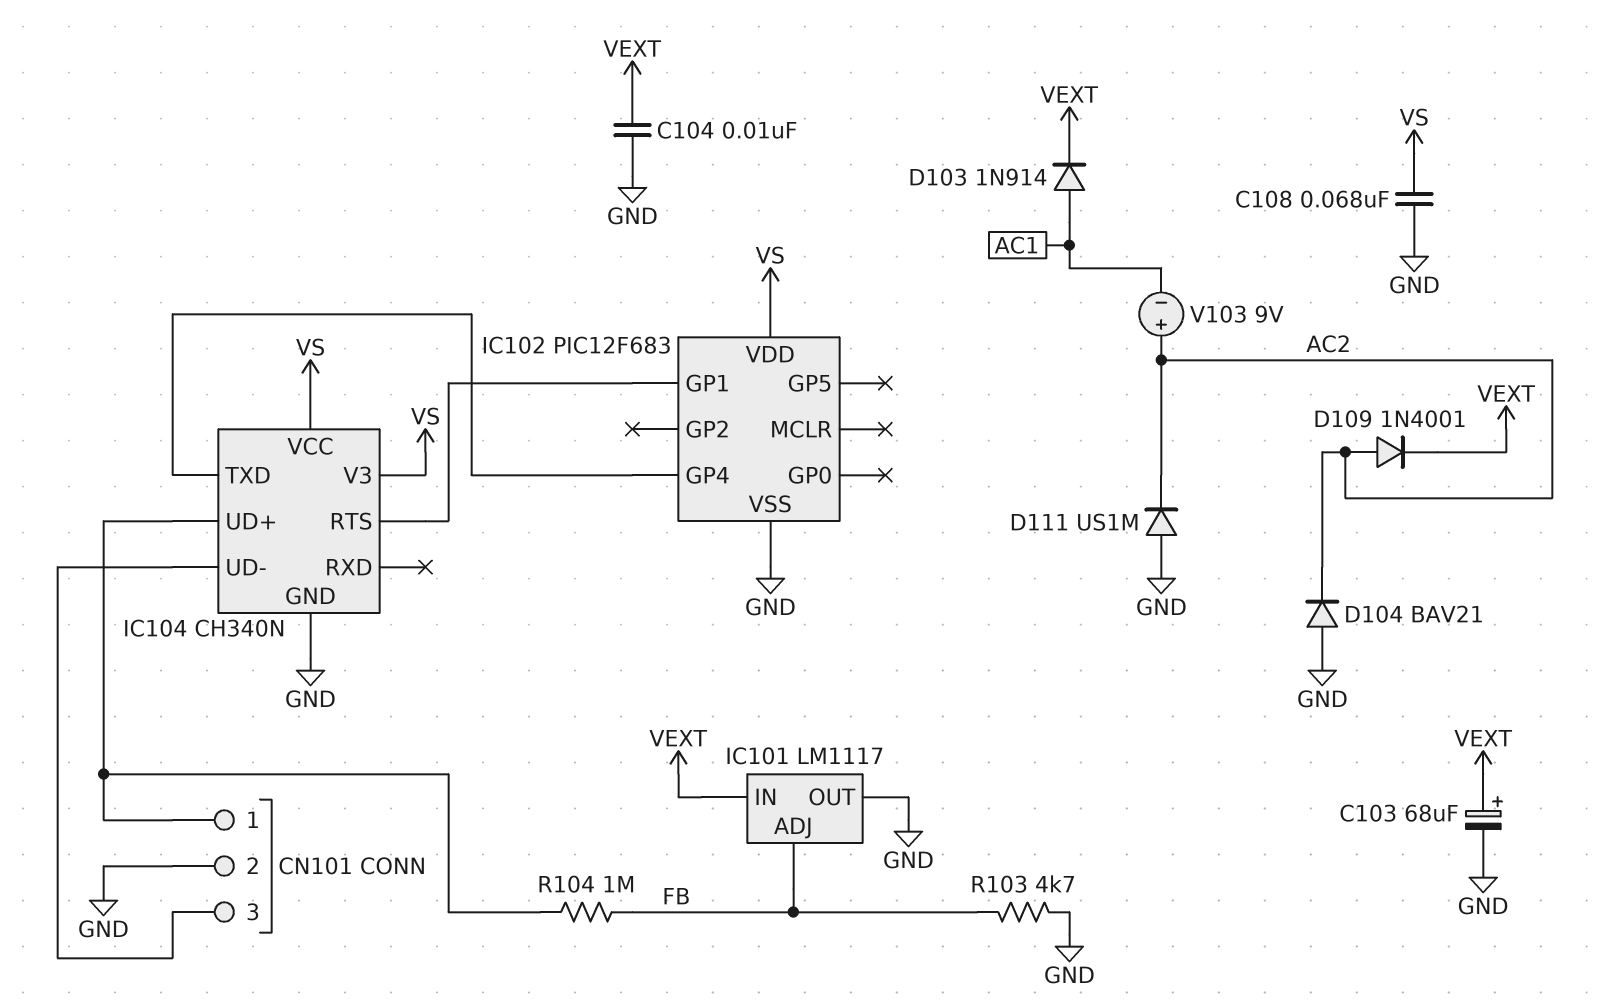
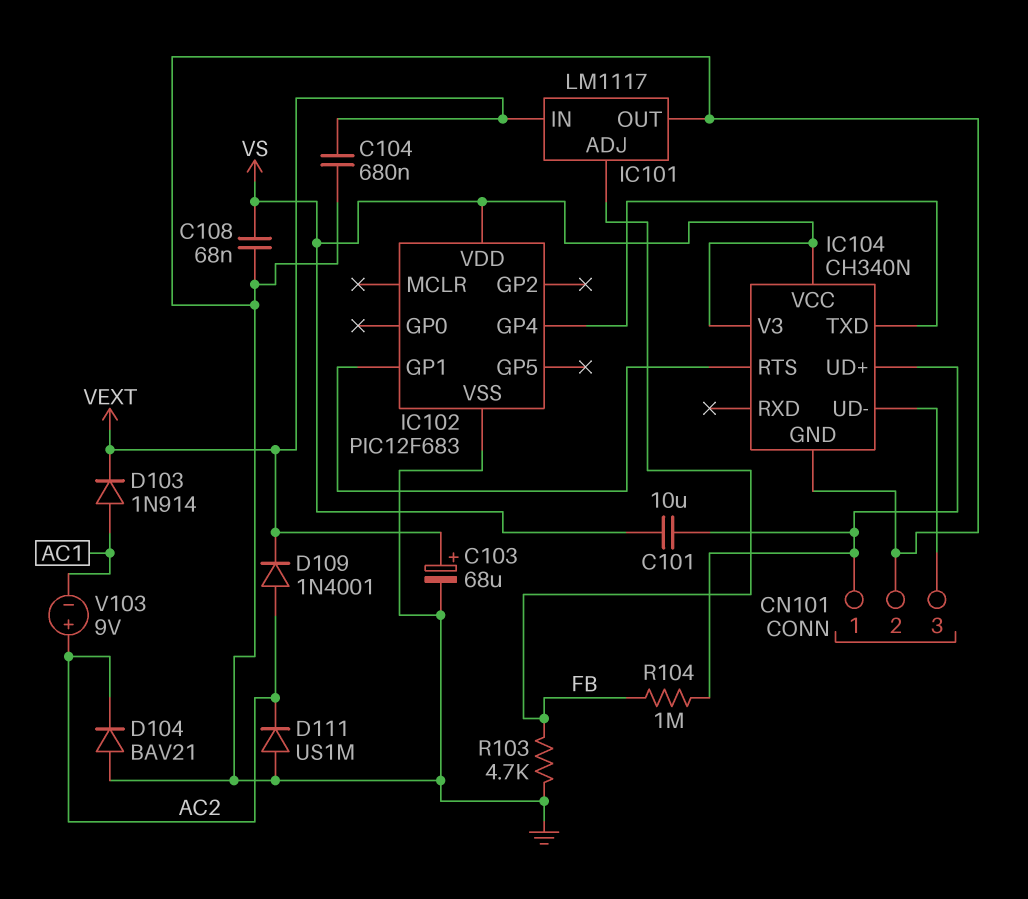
C101: none -> 10uF (CN101/1, VS)
C104: 10nF (GND, VEXT) -> 680nF (GND, VEXT)

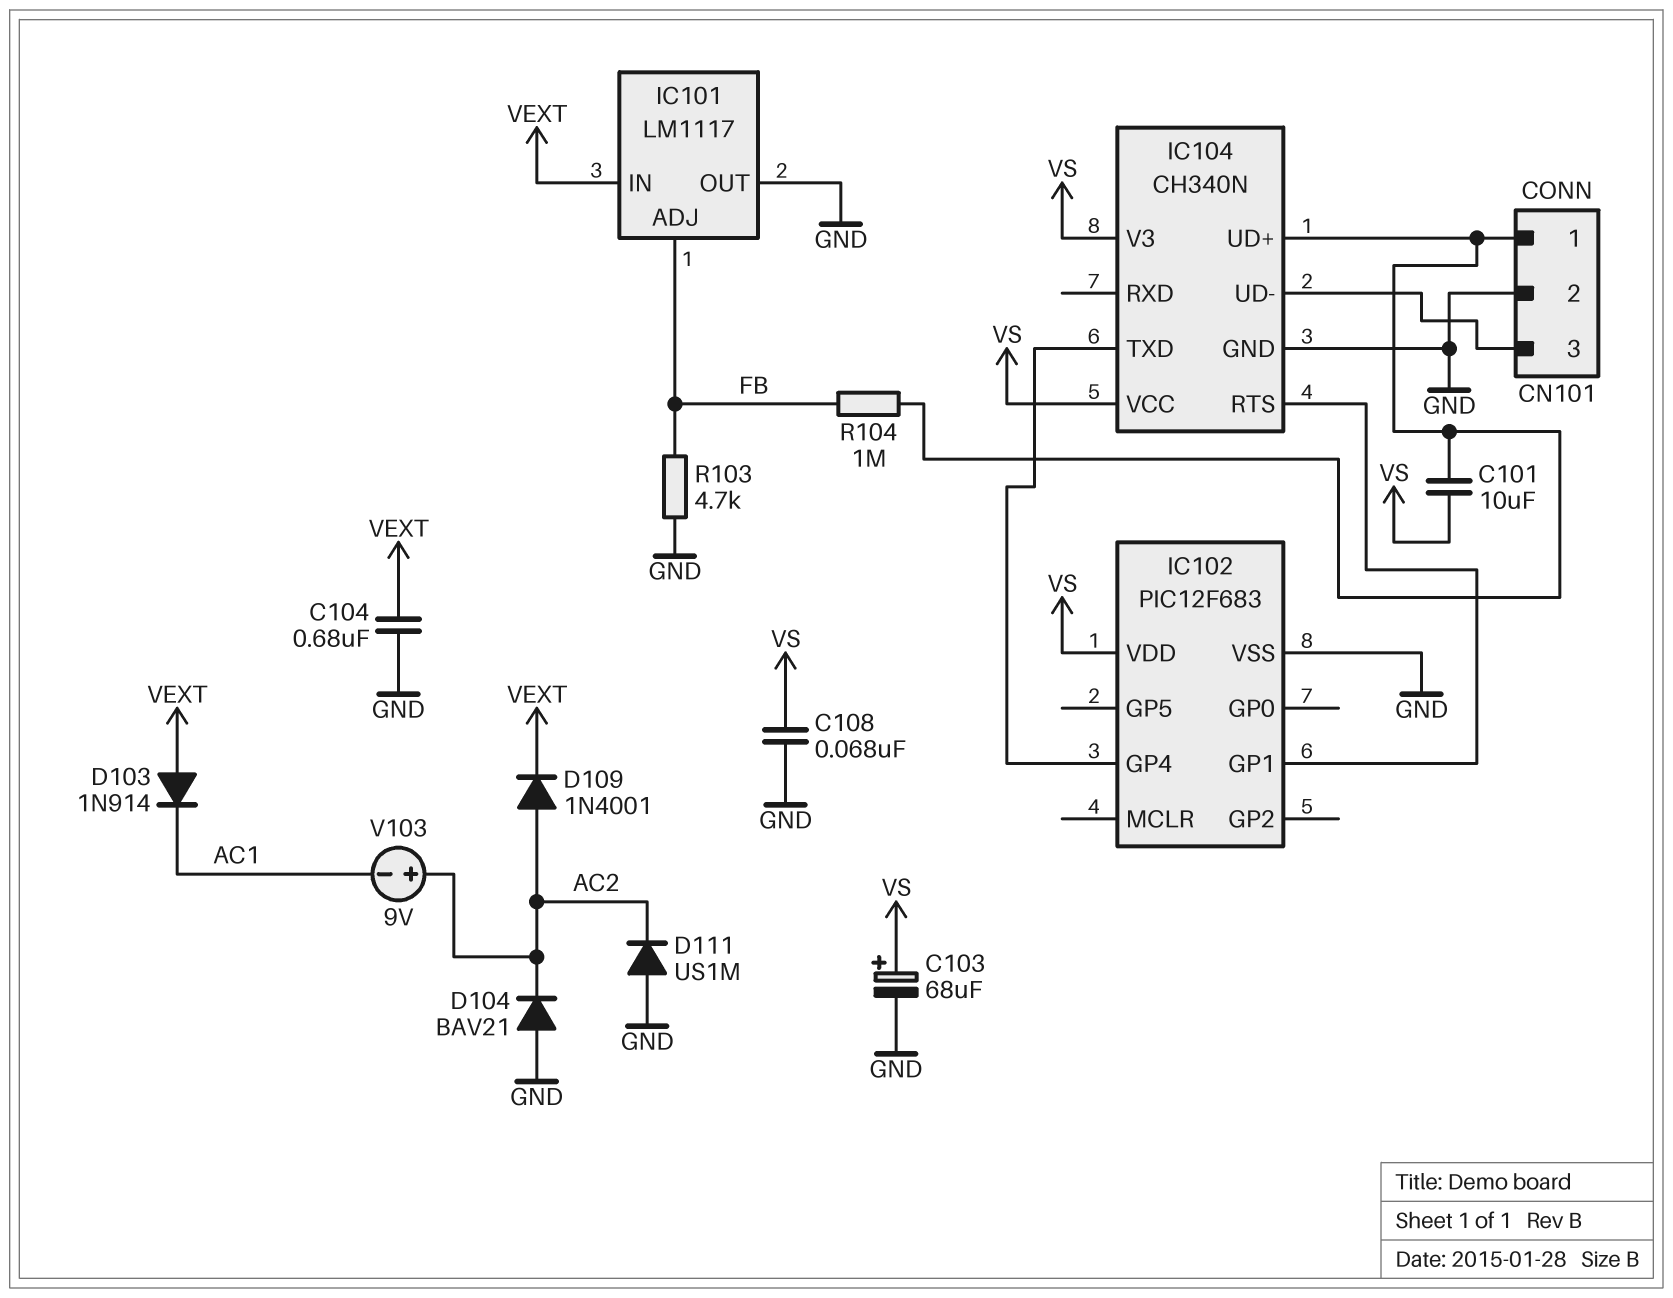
C103: 68uF (plus VEXT, minus GND) -> 68uF (plus VS, minus GND)
D103: diode 1N914 (A AC1, K VEXT) -> diode 1N914 (A VEXT, K AC1)

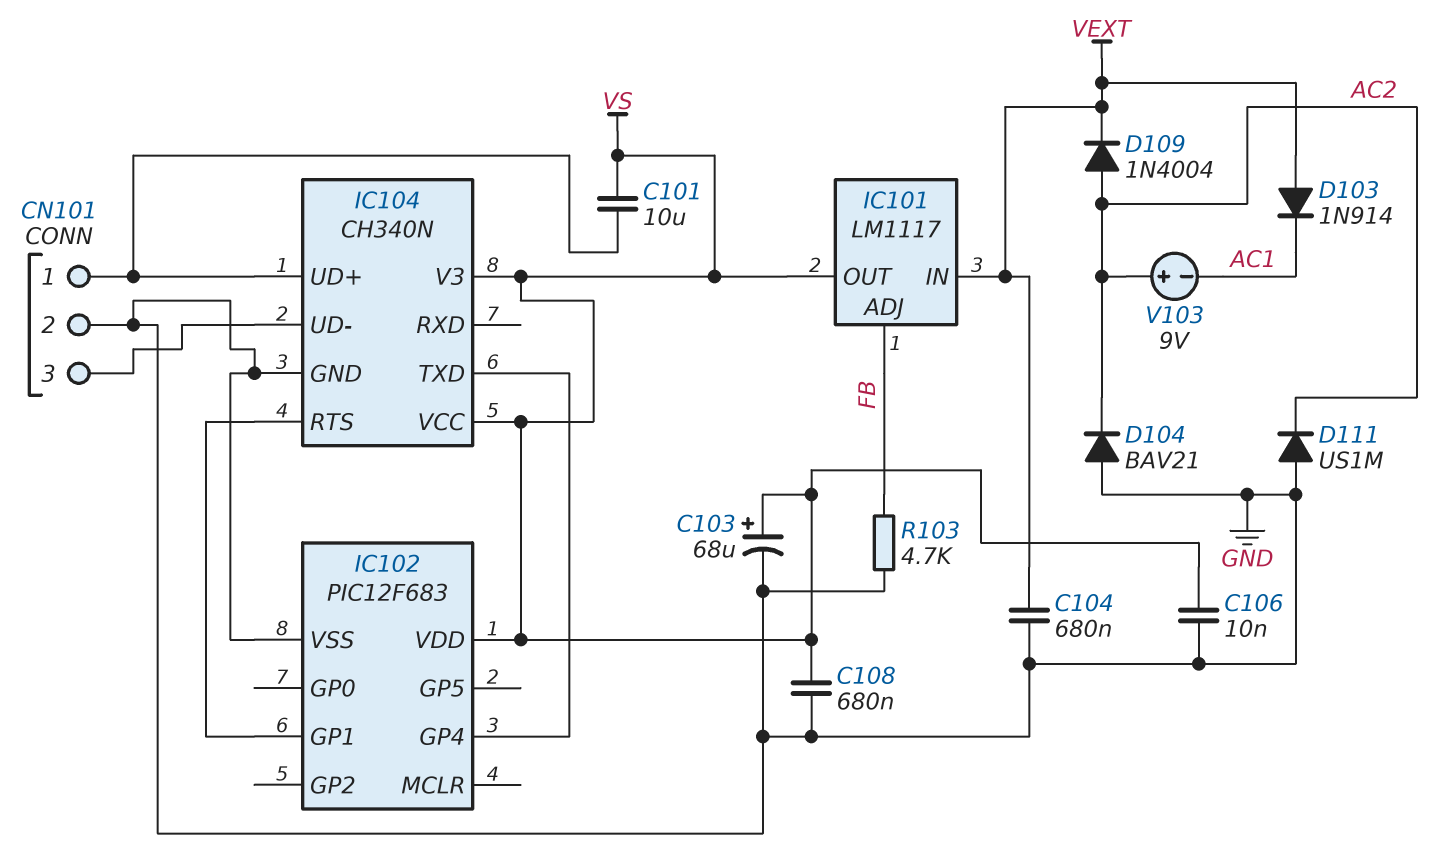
C106: none -> 10nF (GND, VS)
C108: 68nF (GND, VS) -> 680nF (GND, VS)
D109: diode 1N4001 (A AC2, K VEXT) -> diode 1N4004 (A AC2, K VEXT)
IC101 pin OUT: GND -> VS
R104: 1M (CN101/1, FB) -> none

